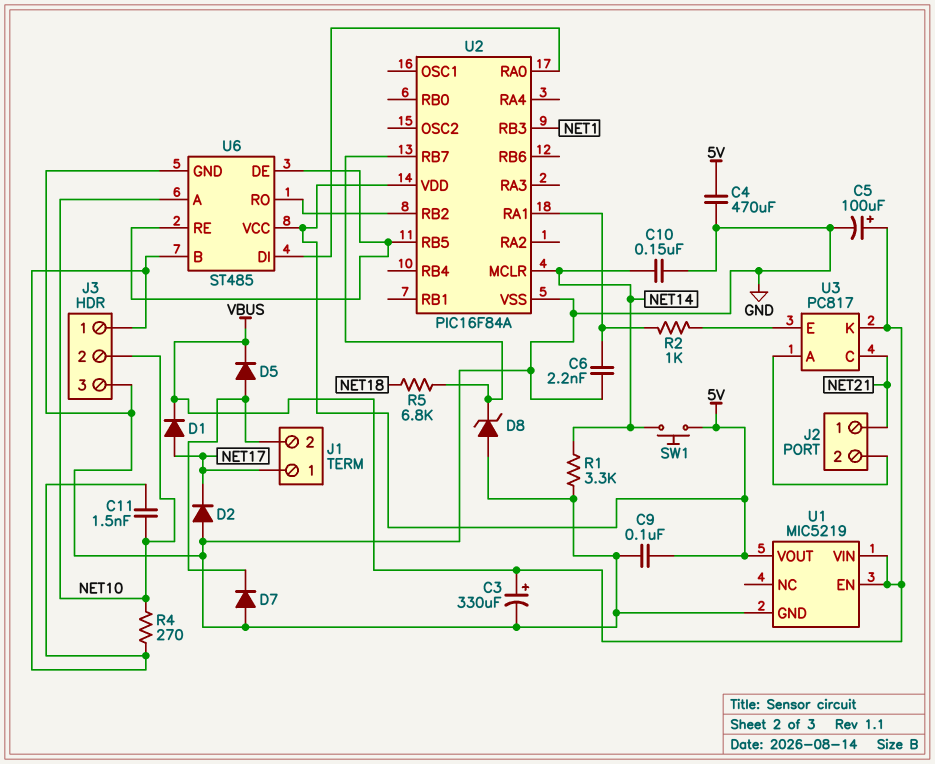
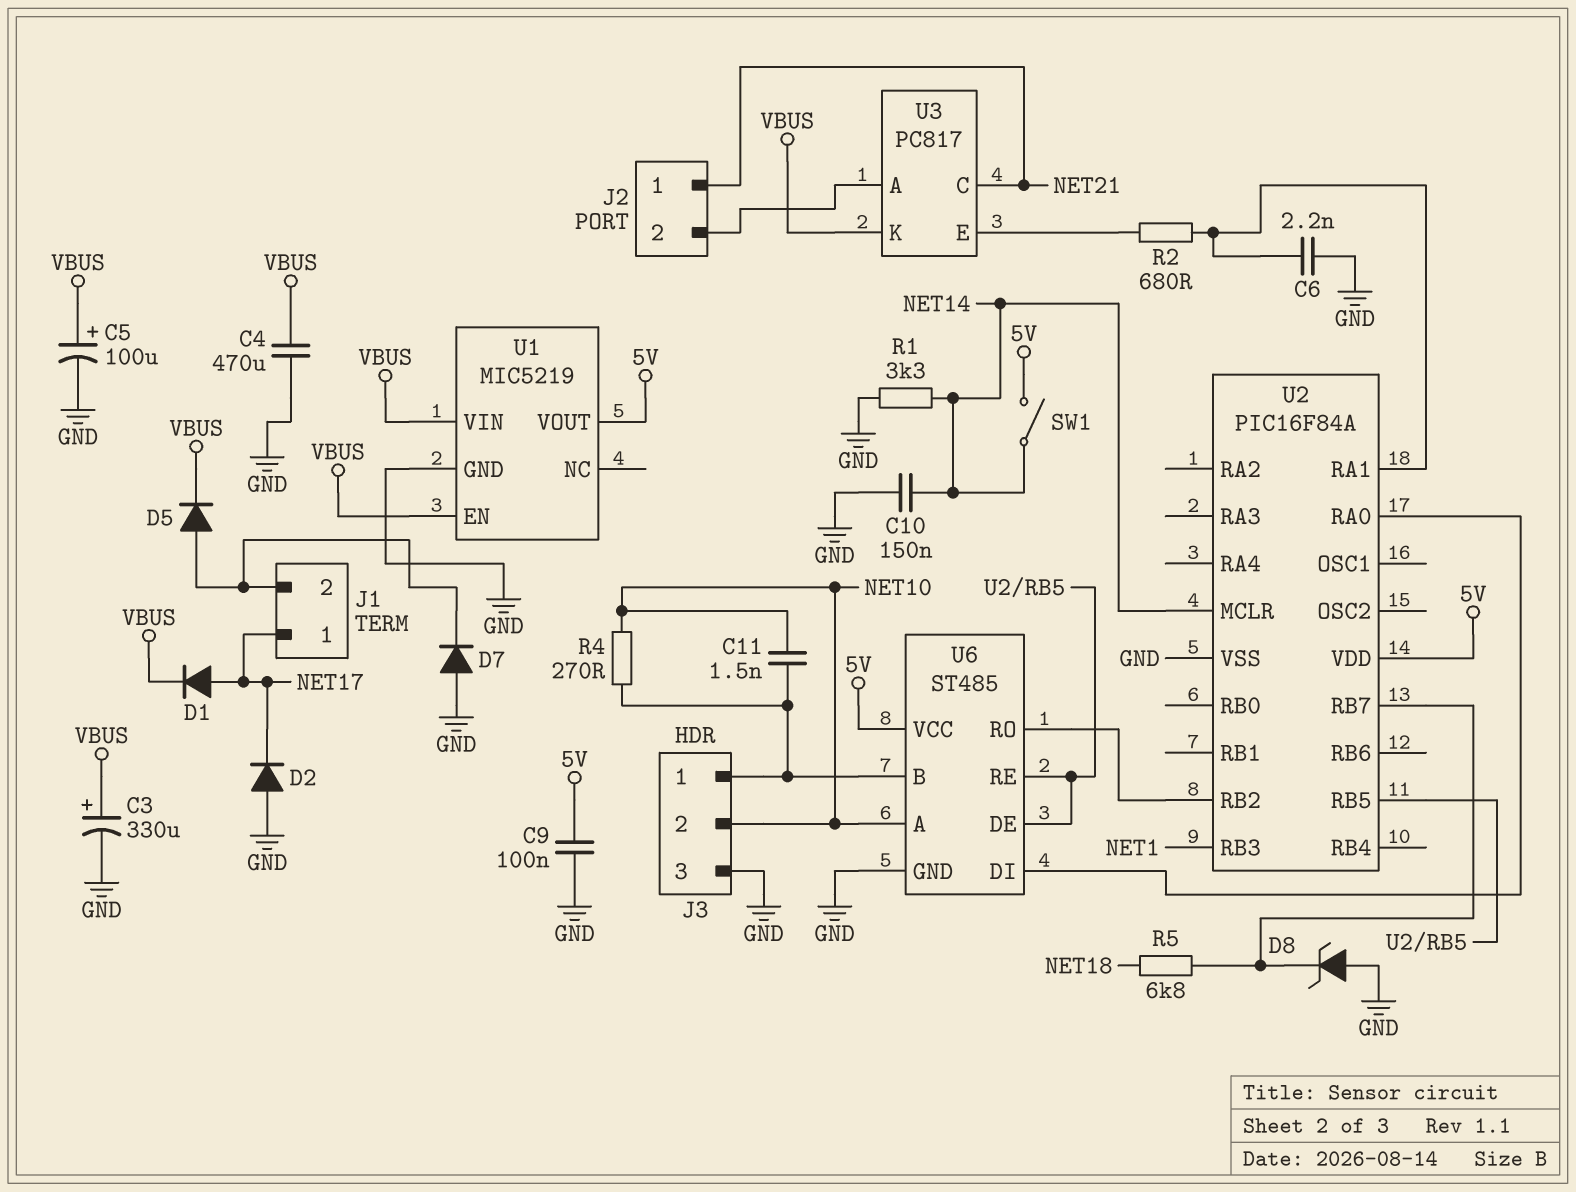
C4: 470uF (5V, GND) -> 470uF (GND, VBUS)
R2: 1k (U2/RA1, U3/E) -> 680 (U2/RA1, U3/E)
SW1: button (5V, NET14) -> switch (5V, NET14)

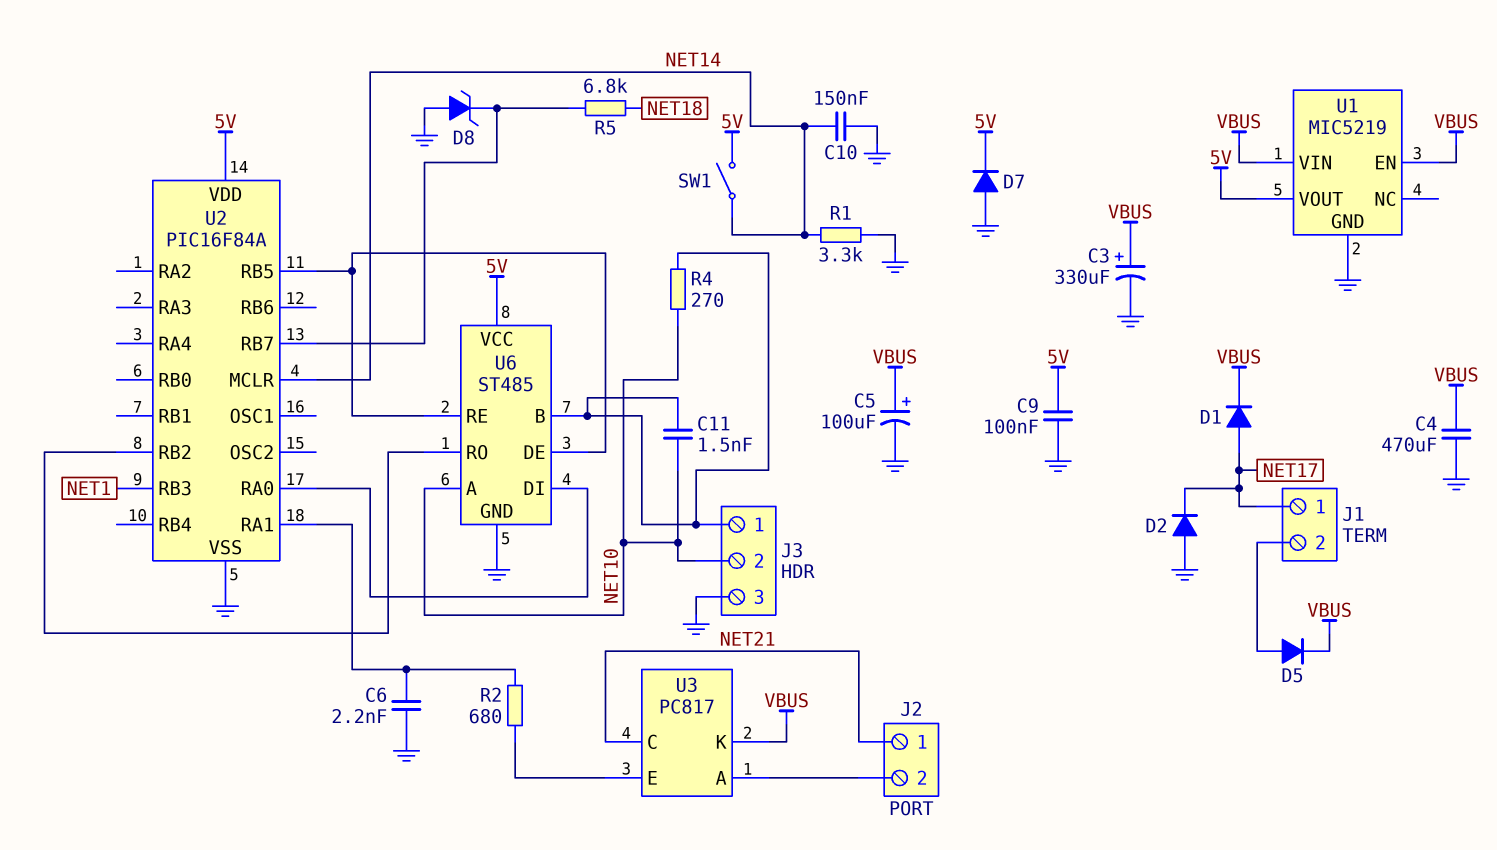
D7: diode (A GND, K J1/2) -> diode (A GND, K 5V)

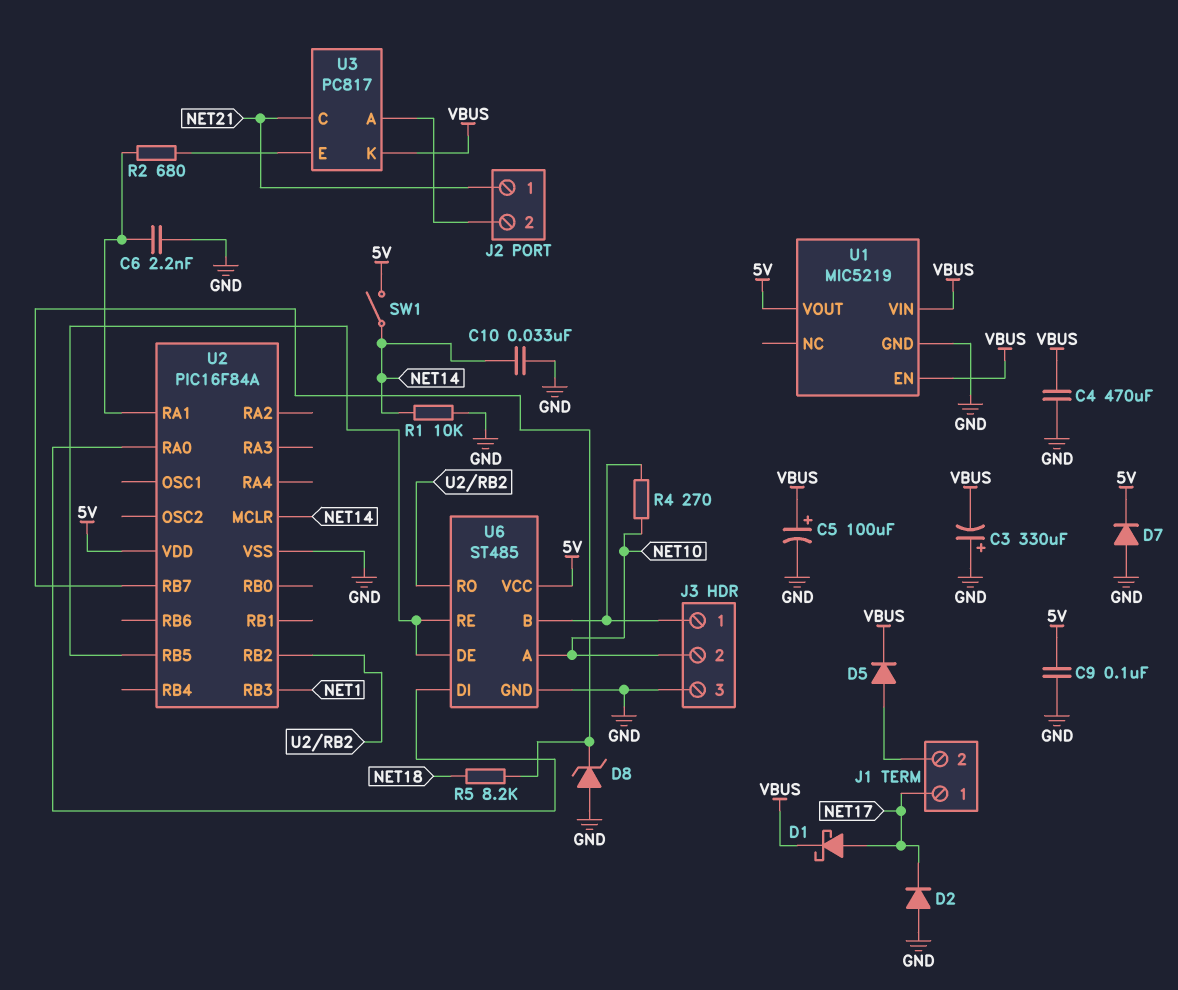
C3: 330uF (plus VBUS, minus GND) -> 330uF (plus GND, minus VBUS)
C10: 150nF (GND, NET14) -> 33nF (GND, NET14)
C11: 1.5nF (J3/1, NET10) -> none
D1: diode (A NET17, K VBUS) -> schottky (A NET17, K VBUS)
R1: 3.3k (GND, NET14) -> 10k (GND, NET14)
R5: 6.8k (NET18, U2/RB7) -> 8.2k (NET18, U2/RB7)

